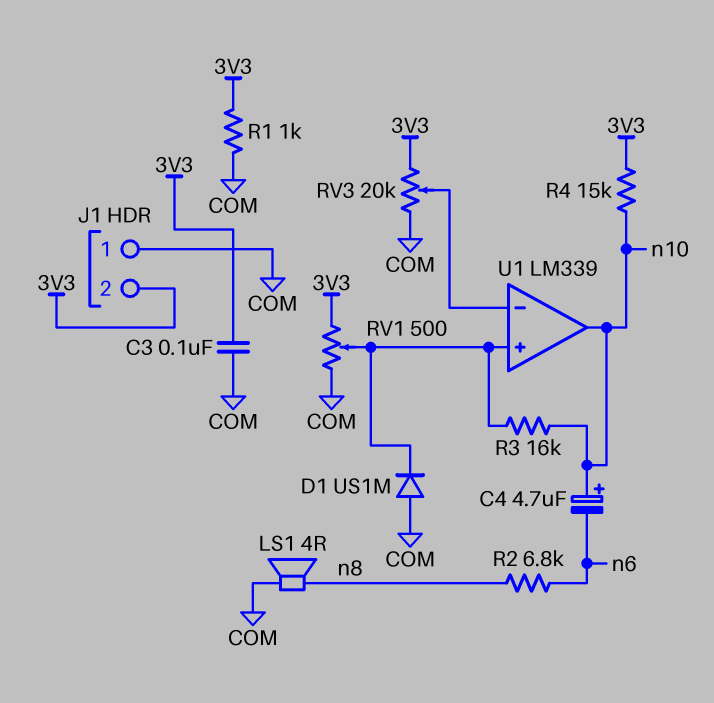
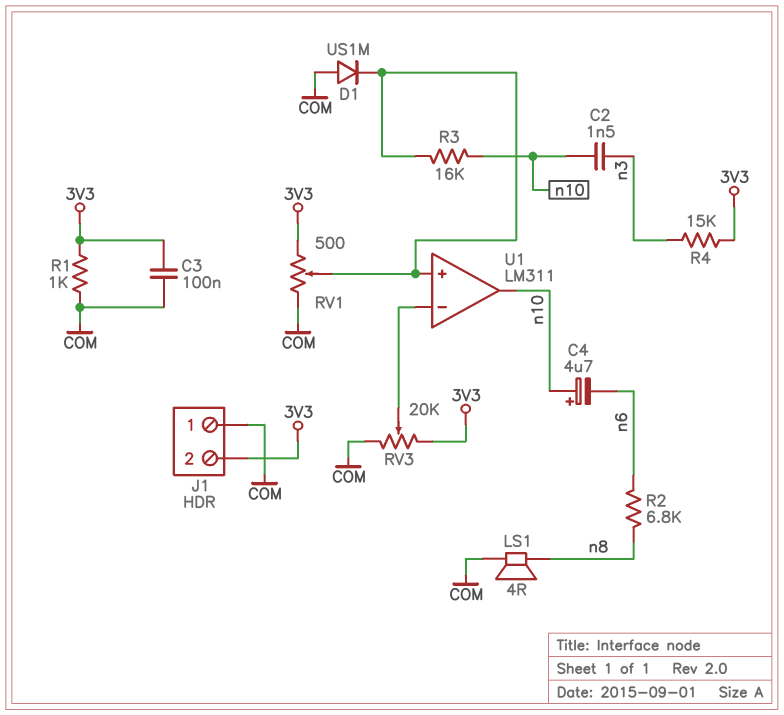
C2: none -> 1.5nF (n3, n10)
R4: 15k (3V3, n10) -> 15k (3V3, n3)
U1: LM339 -> LM311

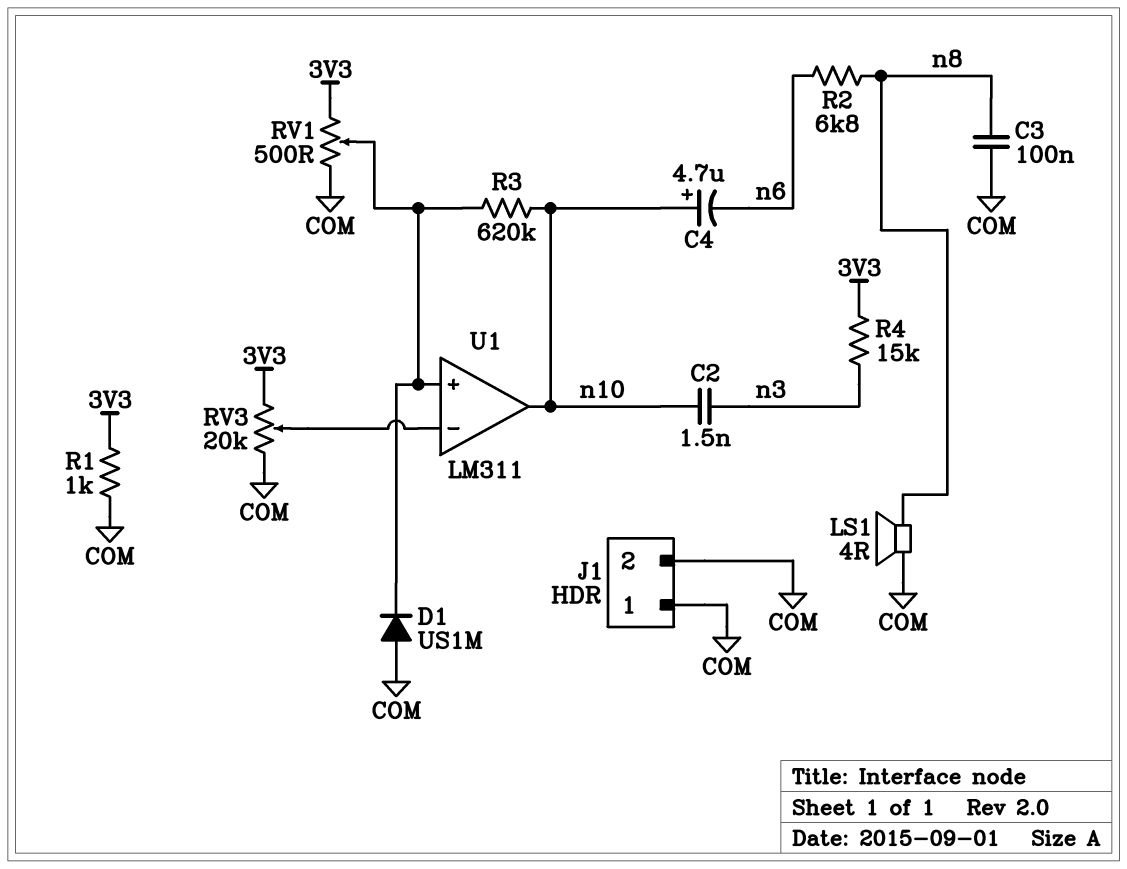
C3: 100nF (3V3, COM) -> 100nF (COM, n8)
J1 pin 2: 3V3 -> COM
R3: 16k (U1/in+, n10) -> 620k (U1/in+, n10)

